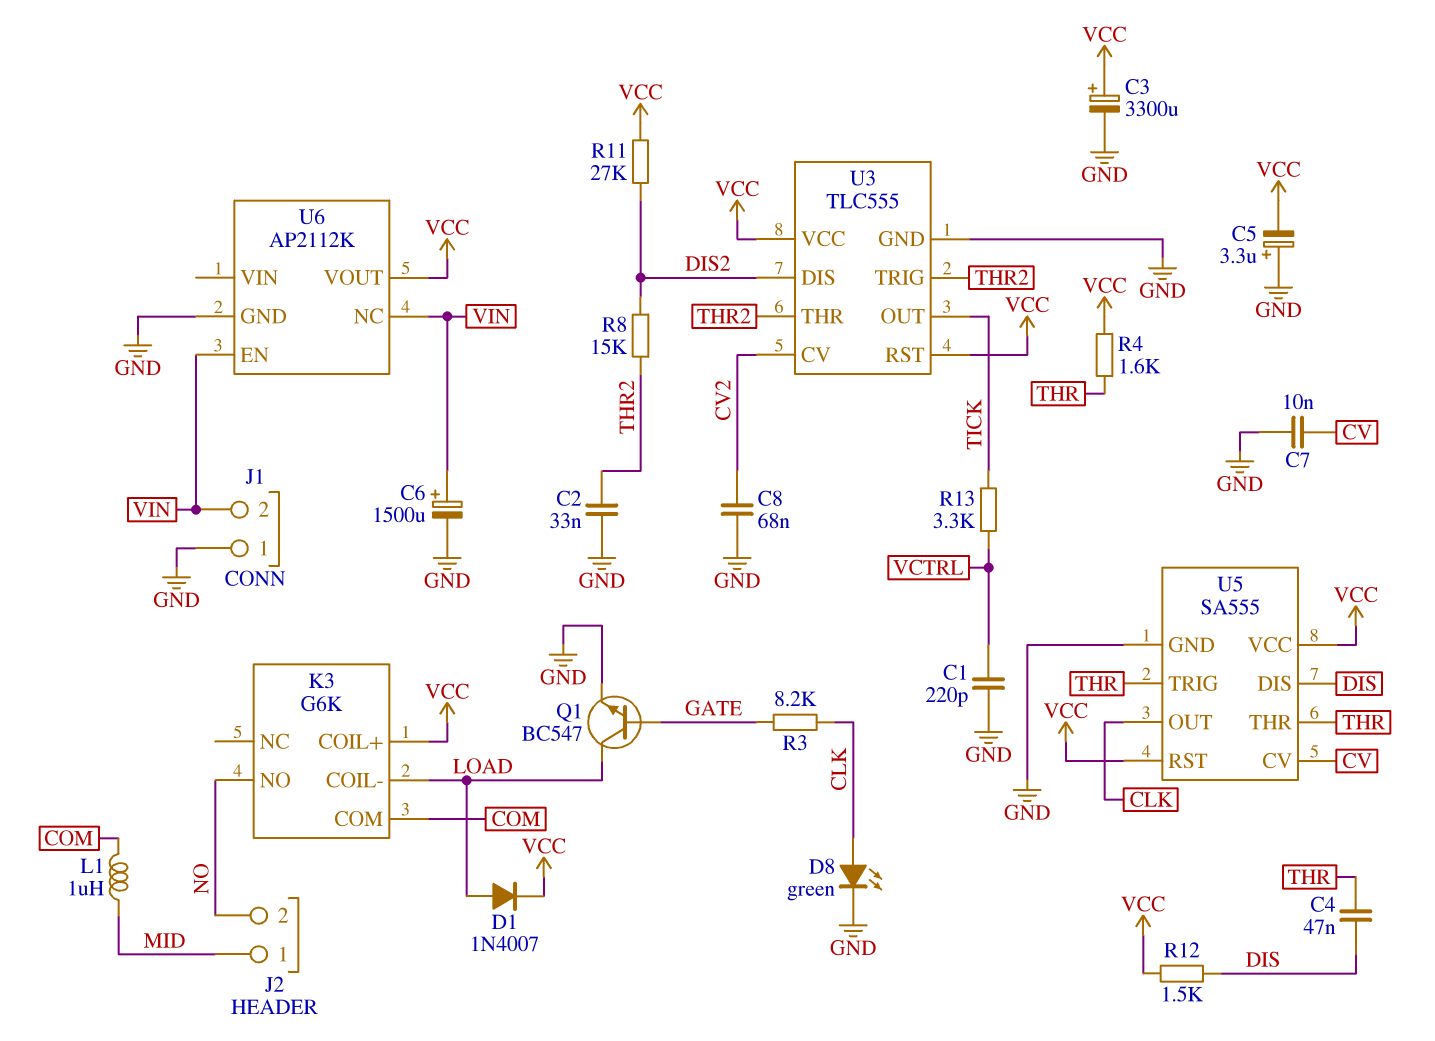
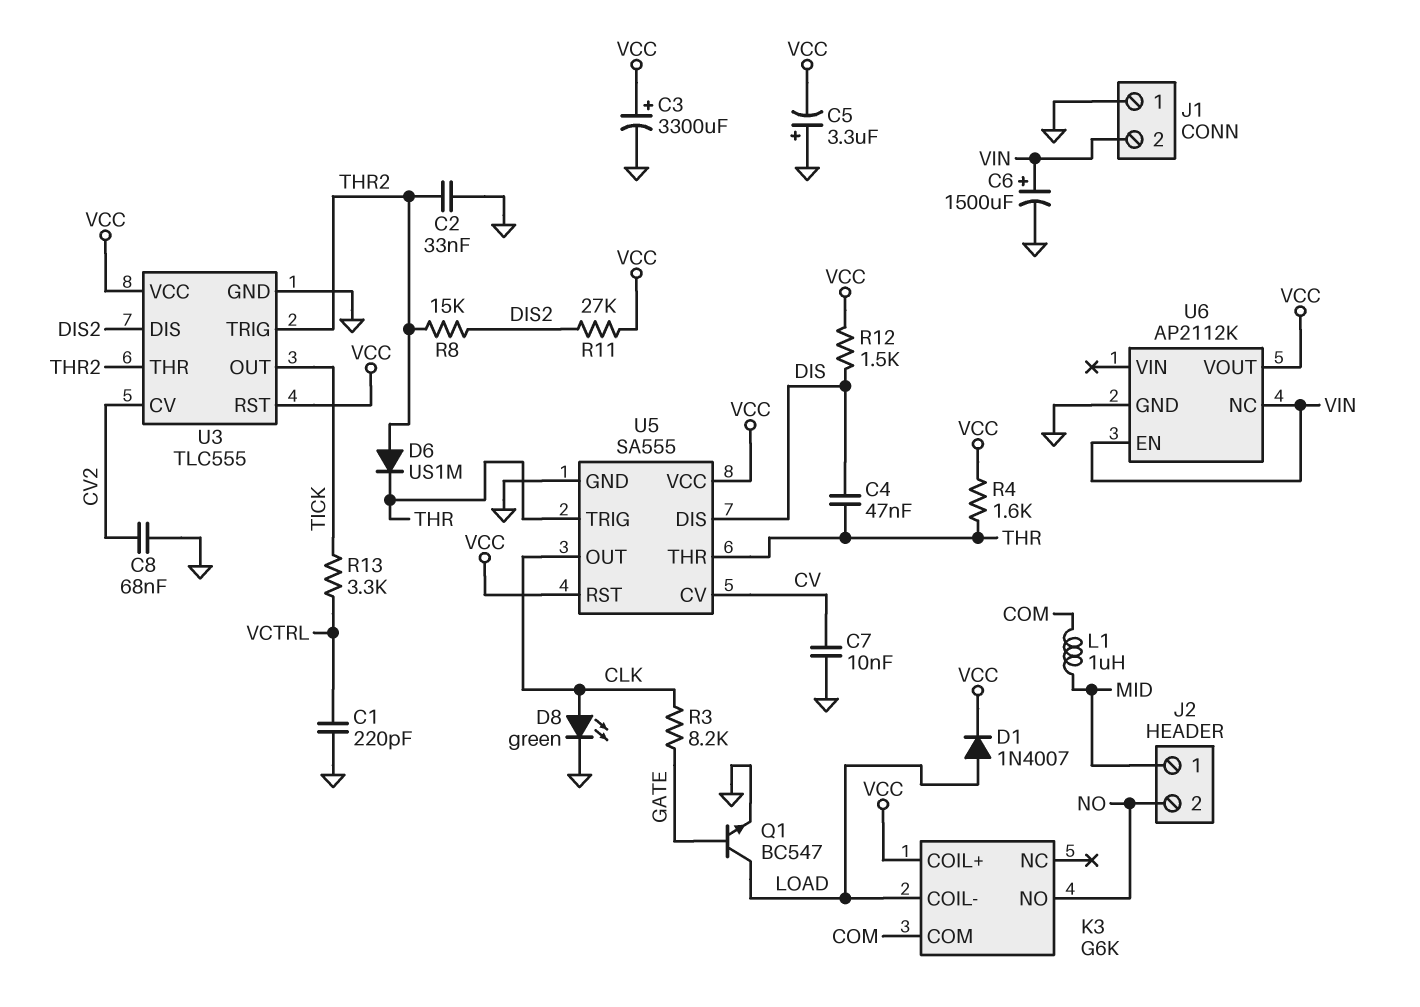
D6: none -> diode US1M (A THR2, K THR)

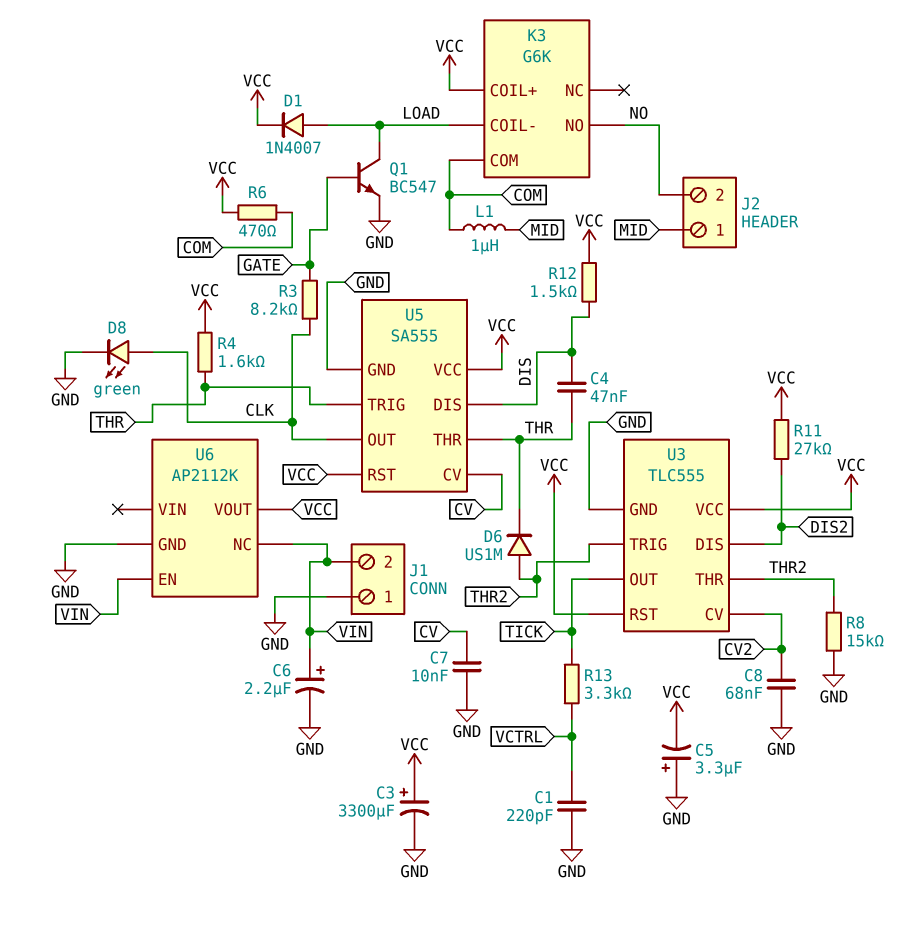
C2: 33nF (GND, THR2) -> none
C6: 1500uF (plus VIN, minus GND) -> 2.2uF (plus VIN, minus GND)
R6: none -> 470 (COM, VCC)
R8: 15k (DIS2, THR2) -> 15k (GND, THR2)

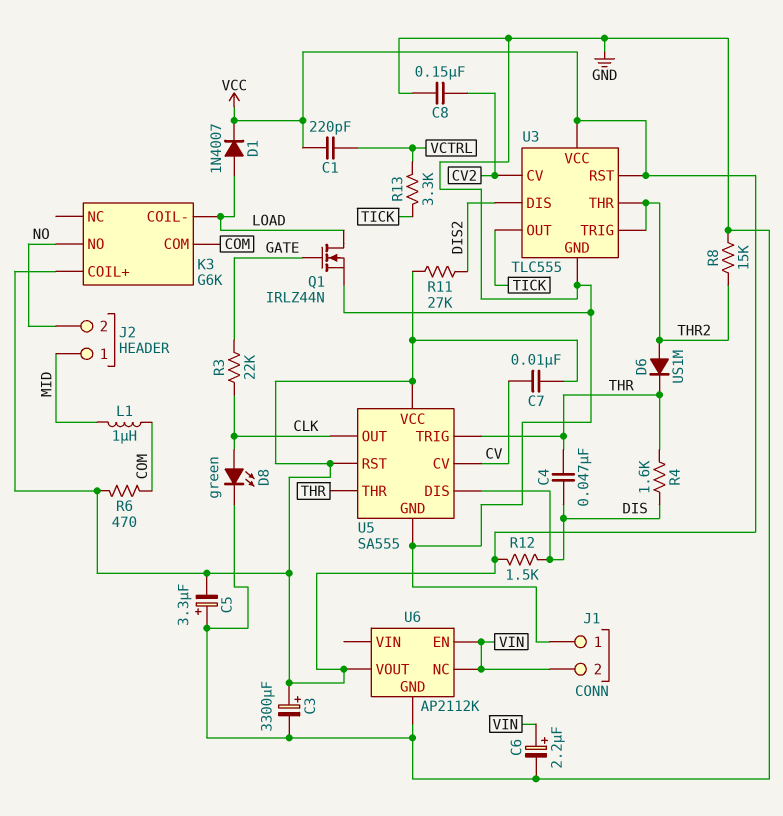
C1: 220pF (GND, VCTRL) -> 220pF (VCC, VCTRL)
C7: 10nF (CV, GND) -> 10nF (CV, VCC)
C8: 68nF (CV2, GND) -> 150nF (CV2, GND)
Q1: NPN BC547 (B GATE, C LOAD, E GND) -> NMOS IRLZ44N (G GATE, D LOAD, S GND)
R3: 8.2k (CLK, GATE) -> 22k (CLK, GATE)
R4: 1.6k (THR, VCC) -> 1.6k (DIS, THR)

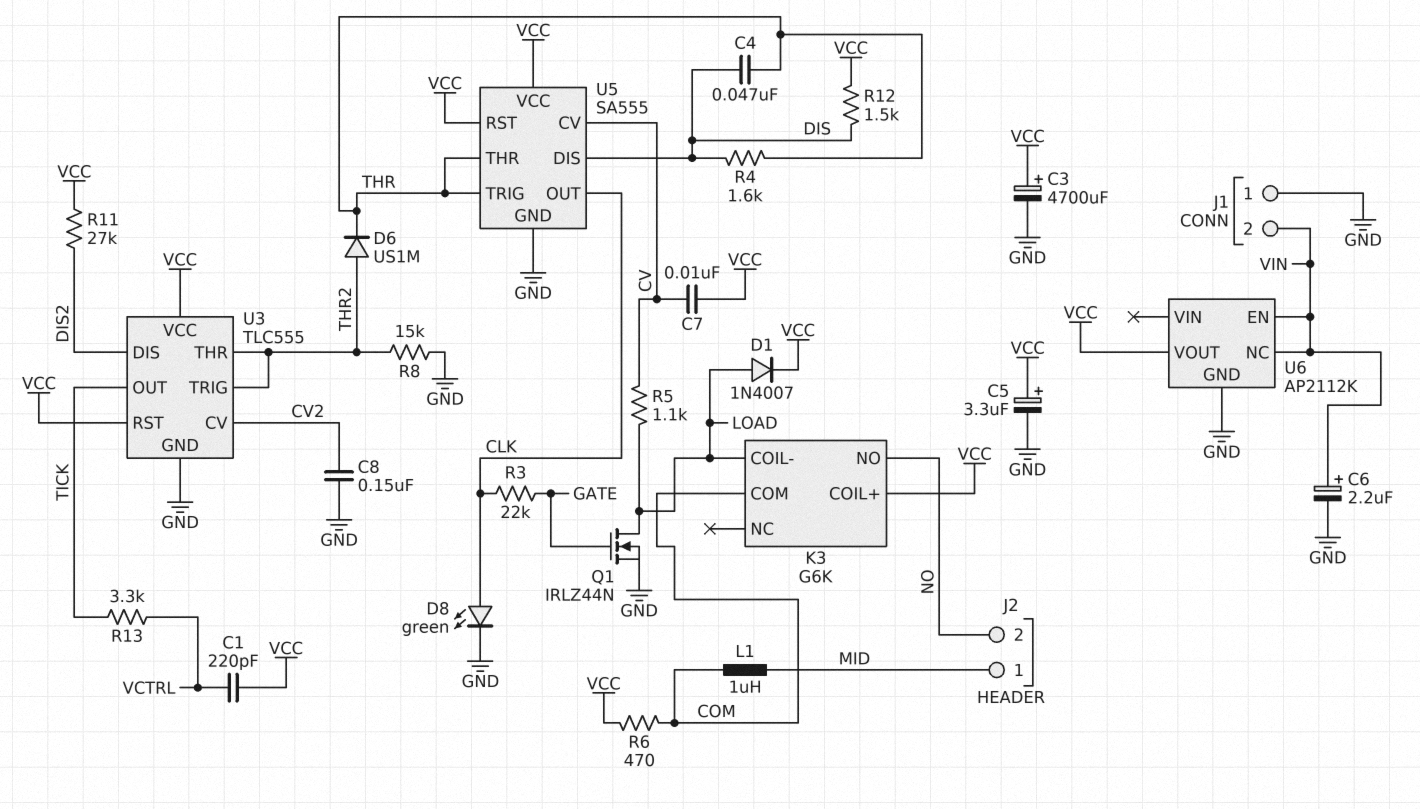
C3: 3300uF (plus VCC, minus GND) -> 4700uF (plus VCC, minus GND)
C5: 3.3uF (plus GND, minus VCC) -> 3.3uF (plus VCC, minus GND)
R5: none -> 1.1k (CV, LOAD)

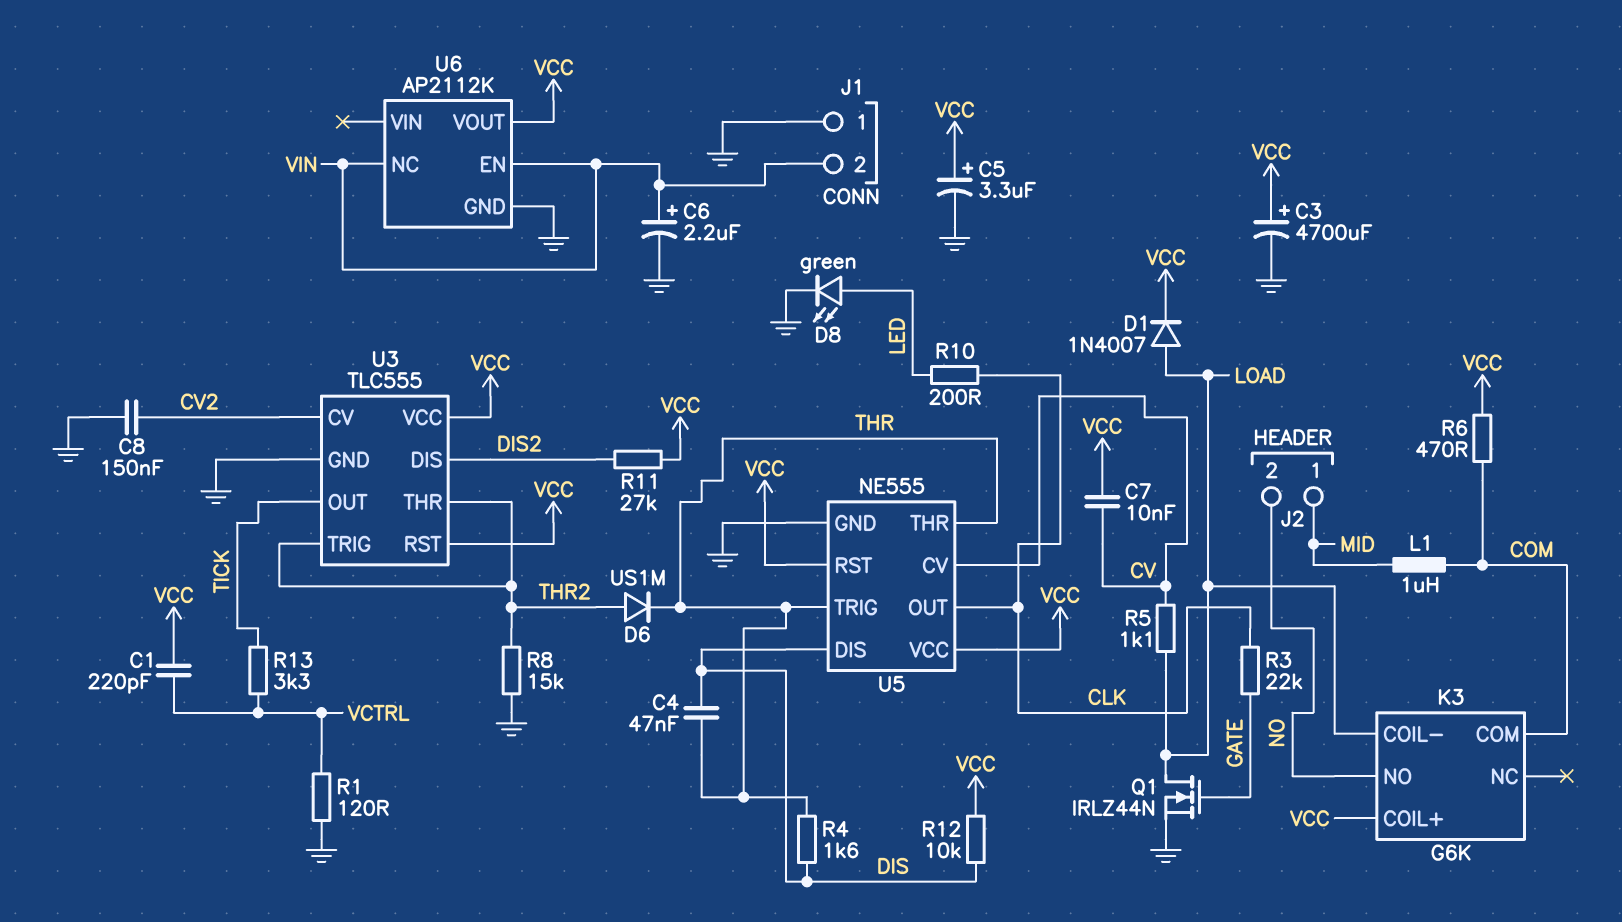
D8: LED green (A CLK, K GND) -> LED green (A LED, K GND)
R1: none -> 120 (GND, VCTRL)
R10: none -> 200 (CLK, LED)
R12: 1.5k (DIS, VCC) -> 10k (DIS, VCC)
U5: SA555 -> NE555

